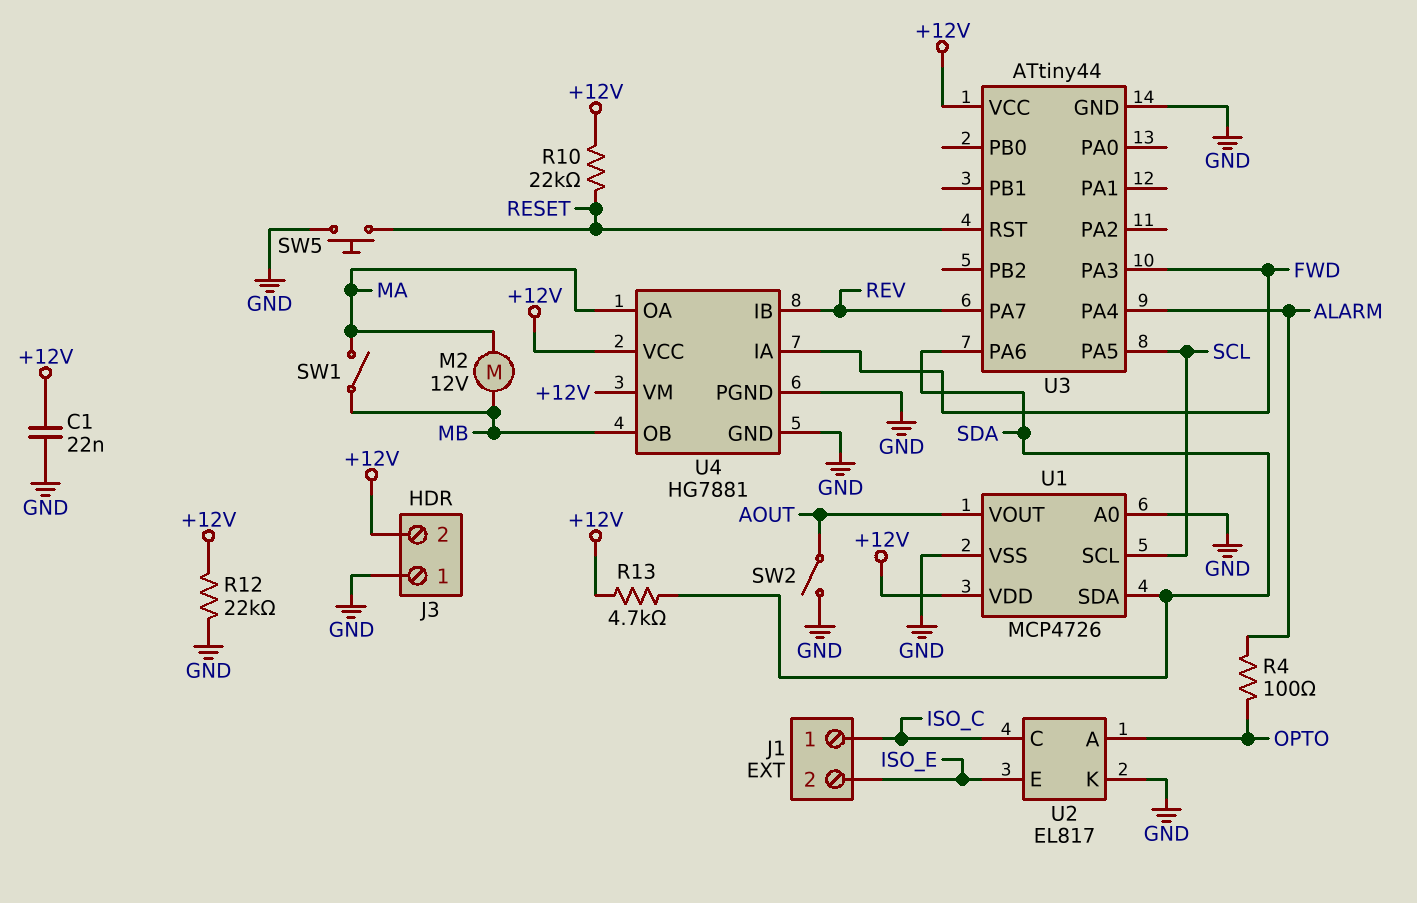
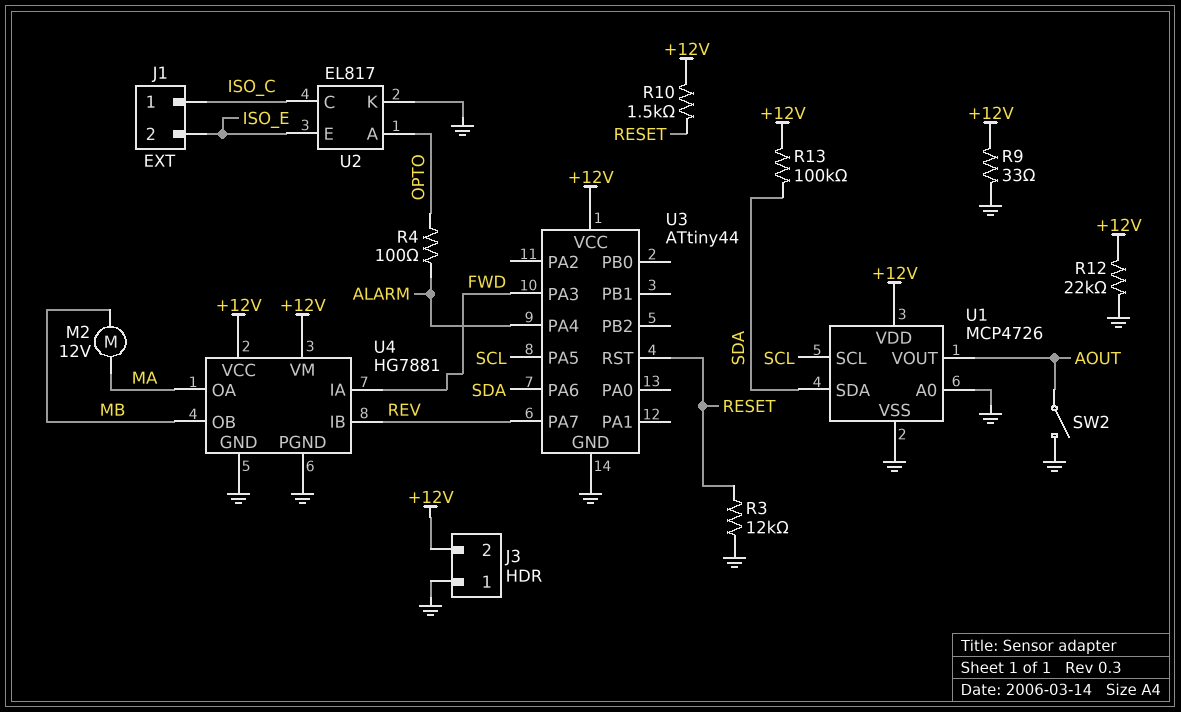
C1: 22nF (+12V, GND) -> none
R3: none -> 12k (GND, RESET)
R9: none -> 33 (+12V, GND)
R10: 22k (+12V, RESET) -> 1.5k (+12V, RESET)
R13: 4.7k (+12V, SDA) -> 100k (+12V, SDA)
SW1: switch (MA, MB) -> none
SW5: button (GND, RESET) -> none

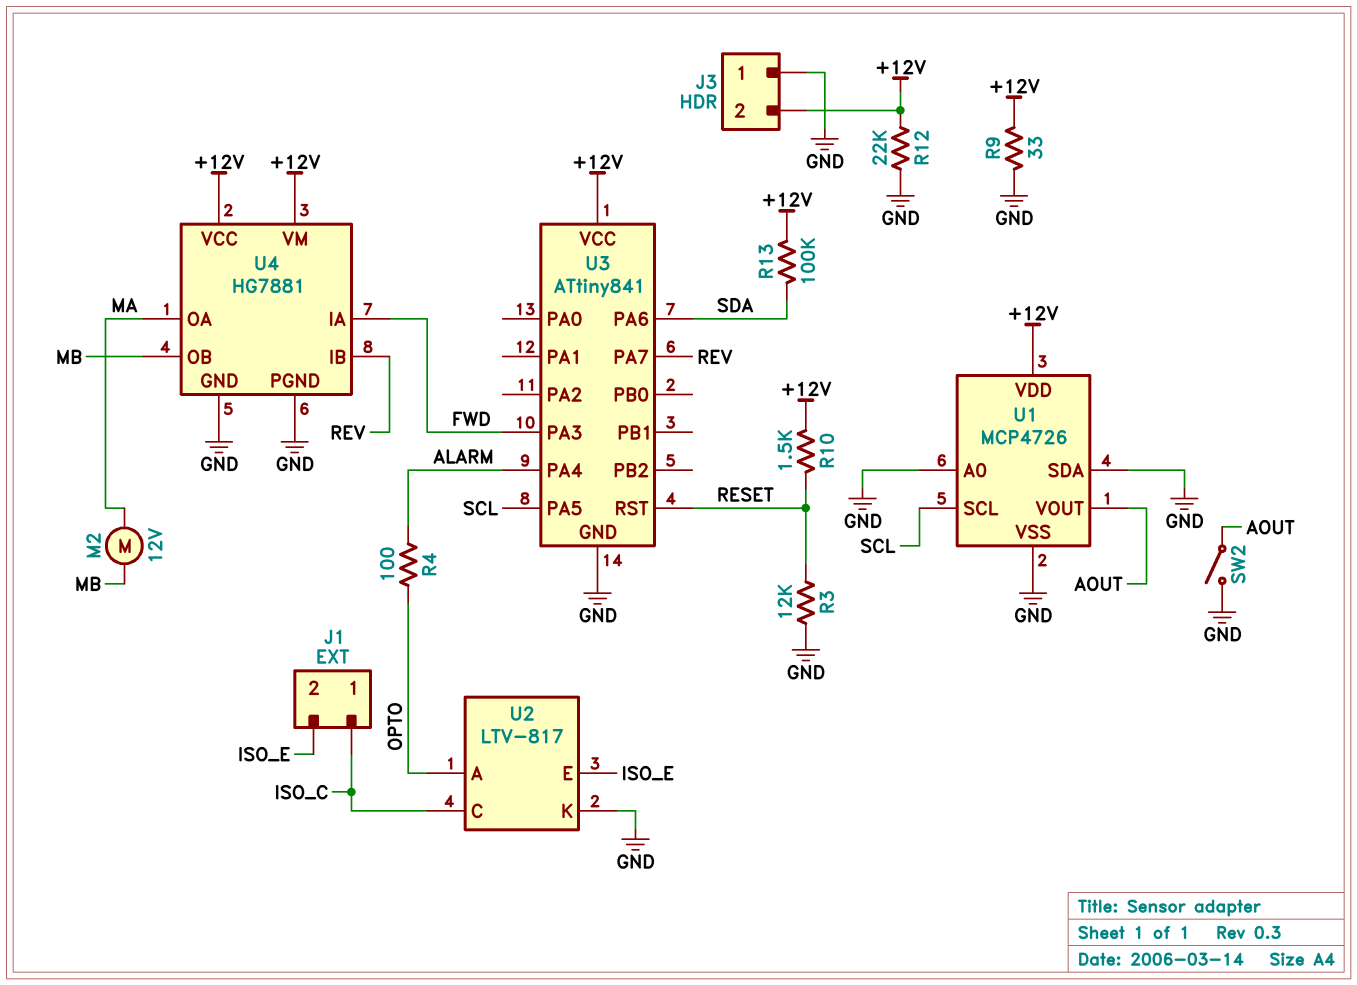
U1 pin SDA: SDA -> GND
U2: EL817 -> LTV-817
U3: ATtiny44 -> ATtiny841

